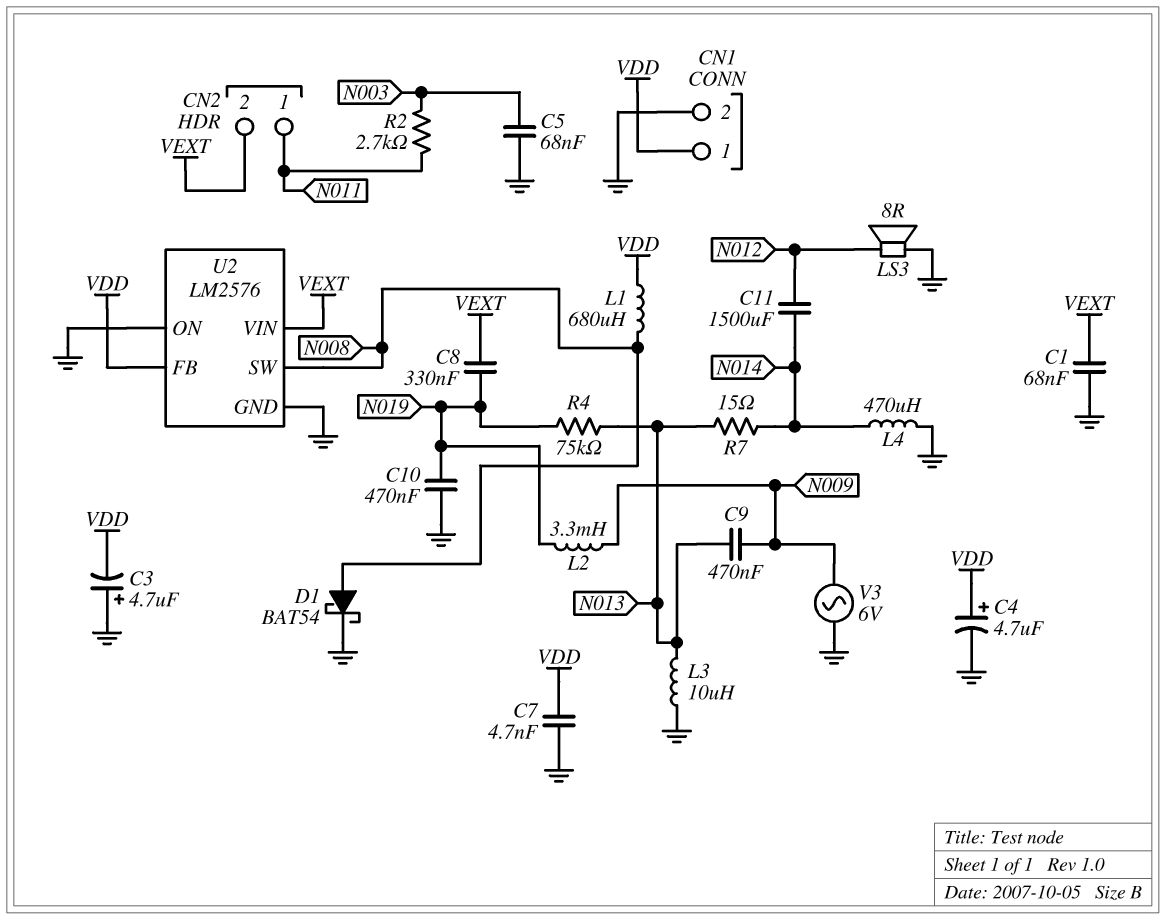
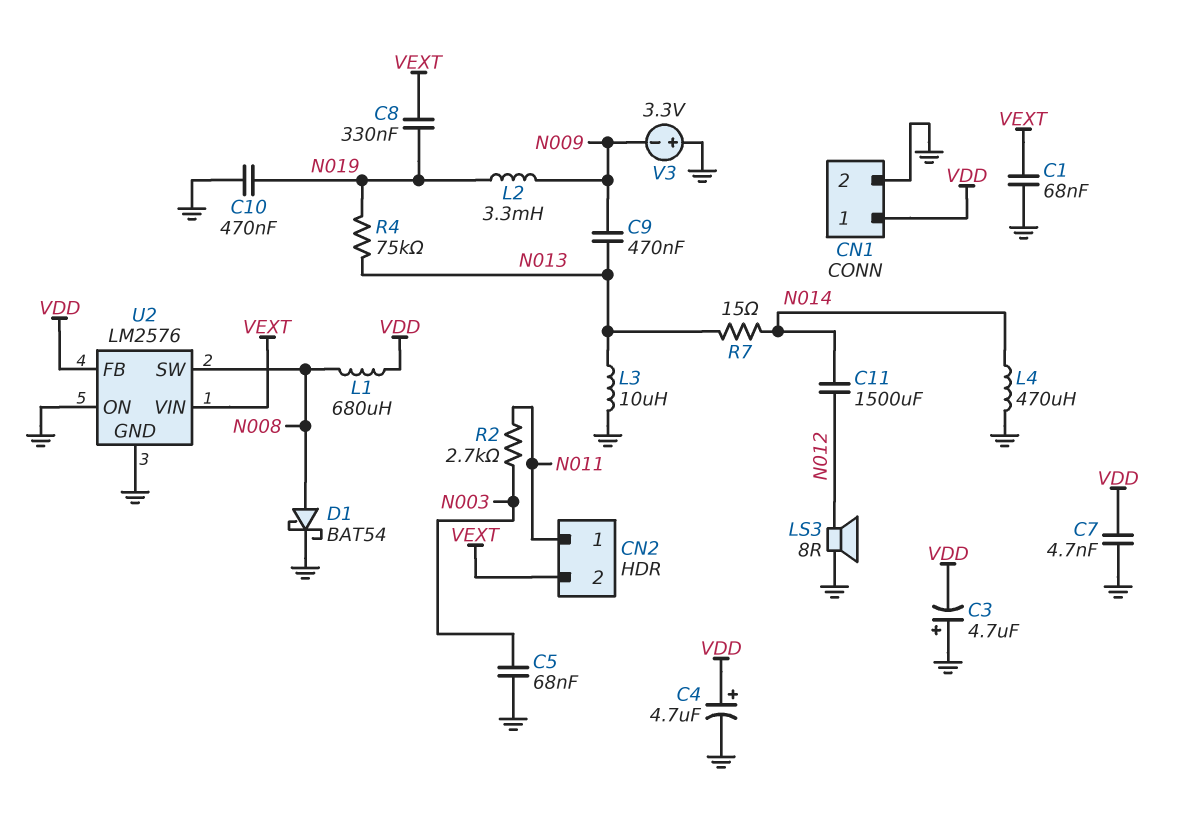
V3: AC 6V (GND, N009) -> 3.3V (plus GND, minus N009)

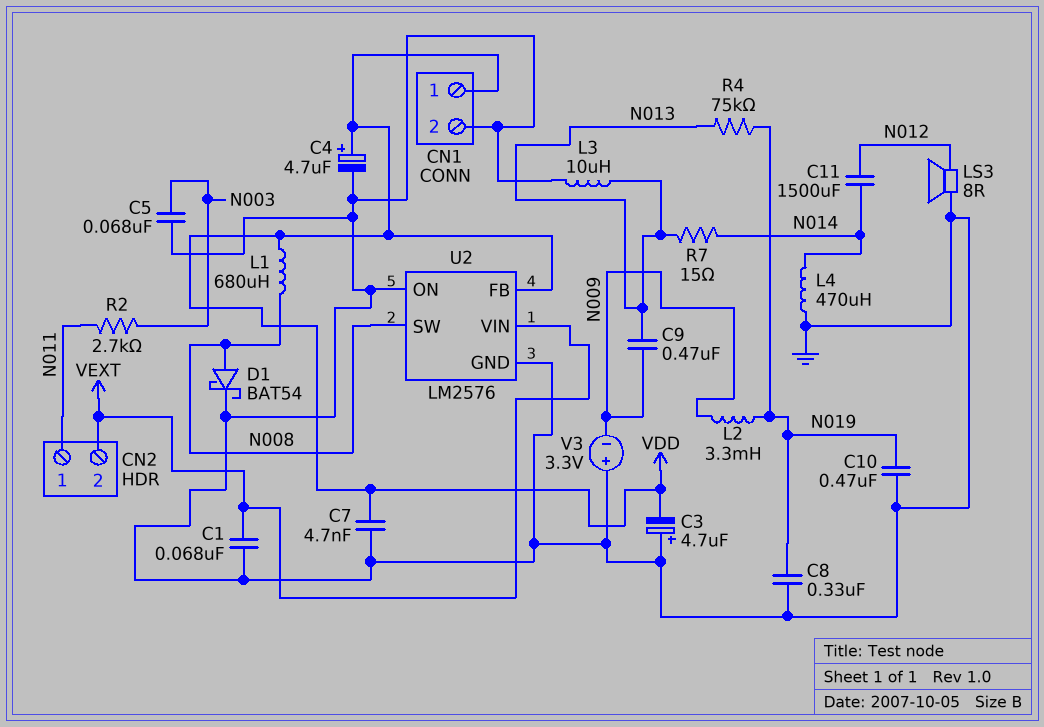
C8: 330nF (N019, VEXT) -> 330nF (GND, N019)

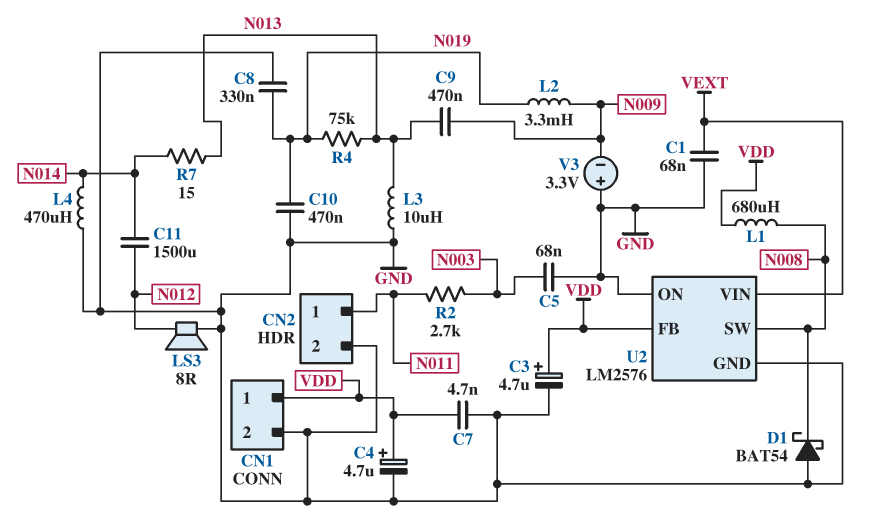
C3: 4.7uF (plus GND, minus VDD) -> 4.7uF (plus VDD, minus GND)
CN2 pin 2: VEXT -> GND
D1: schottky BAT54 (A N008, K GND) -> schottky BAT54 (A GND, K N008)

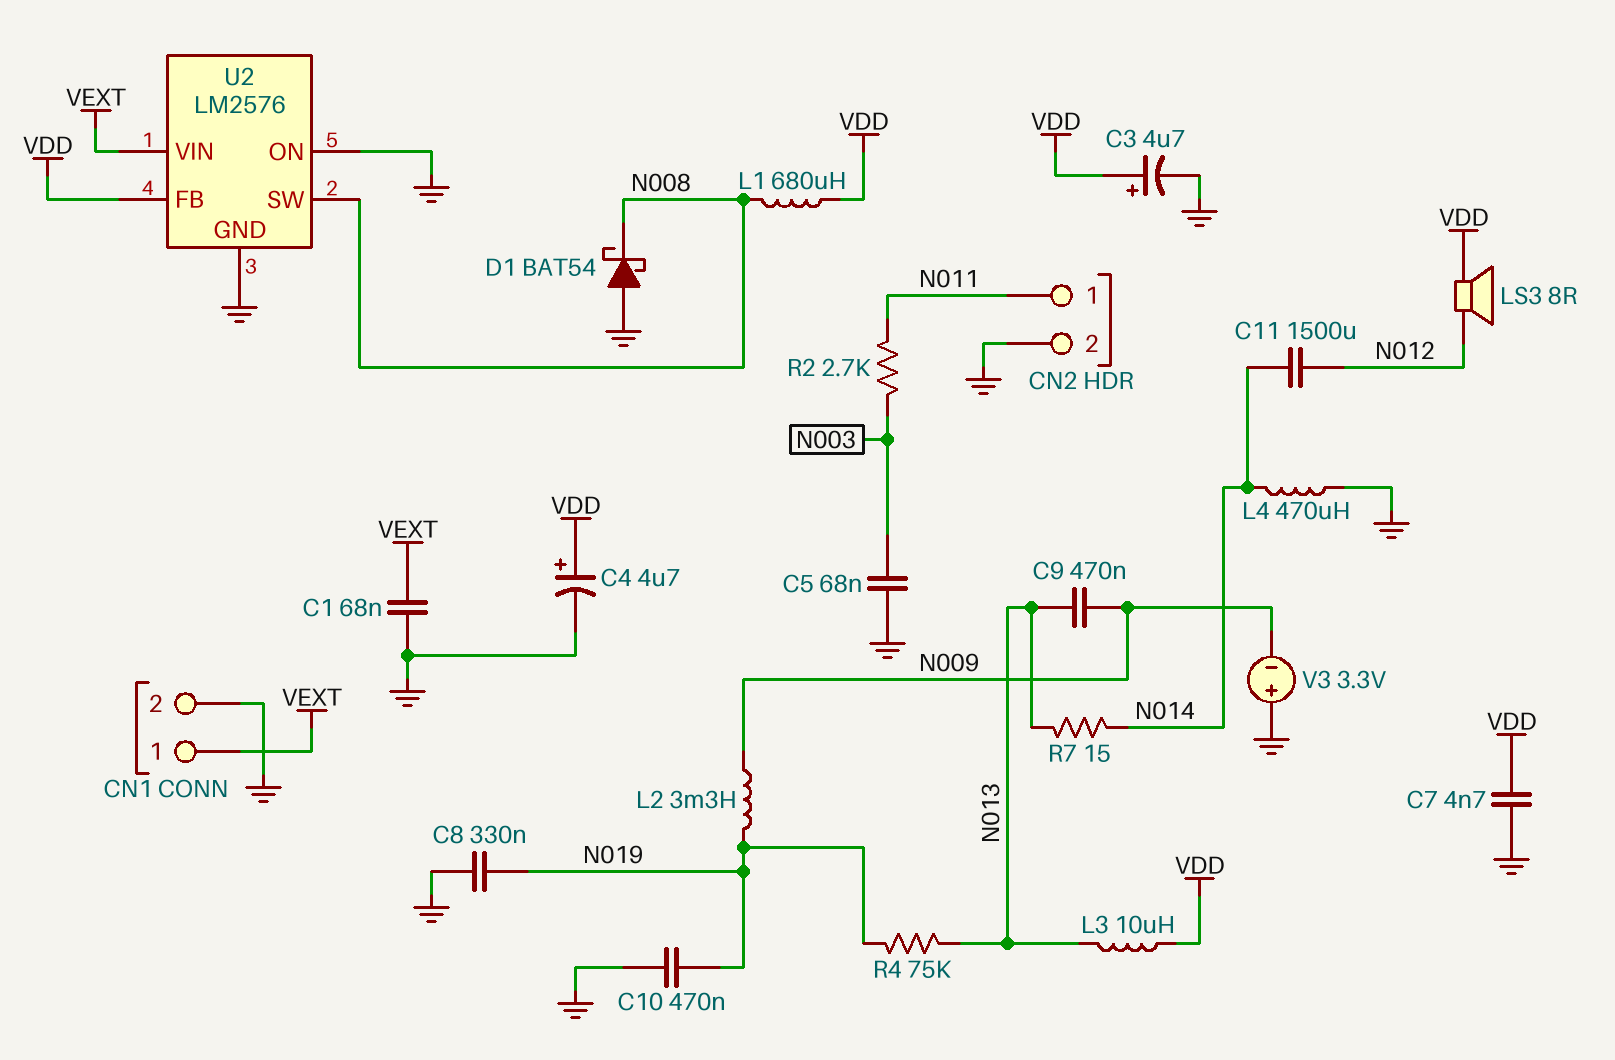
CN1 pin 1: VDD -> VEXT
L3: 10uH (GND, N013) -> 10uH (N013, VDD)
LS3: speaker 8R (GND, N012) -> speaker 8R (N012, VDD)

